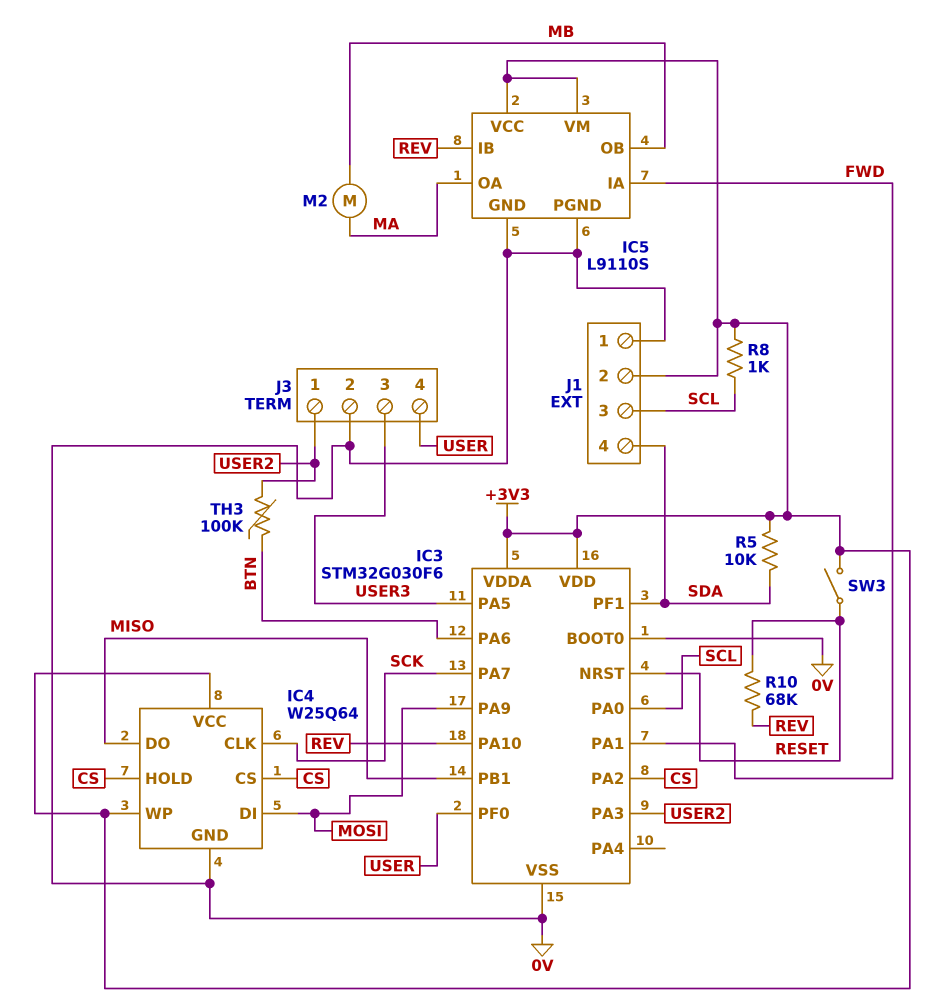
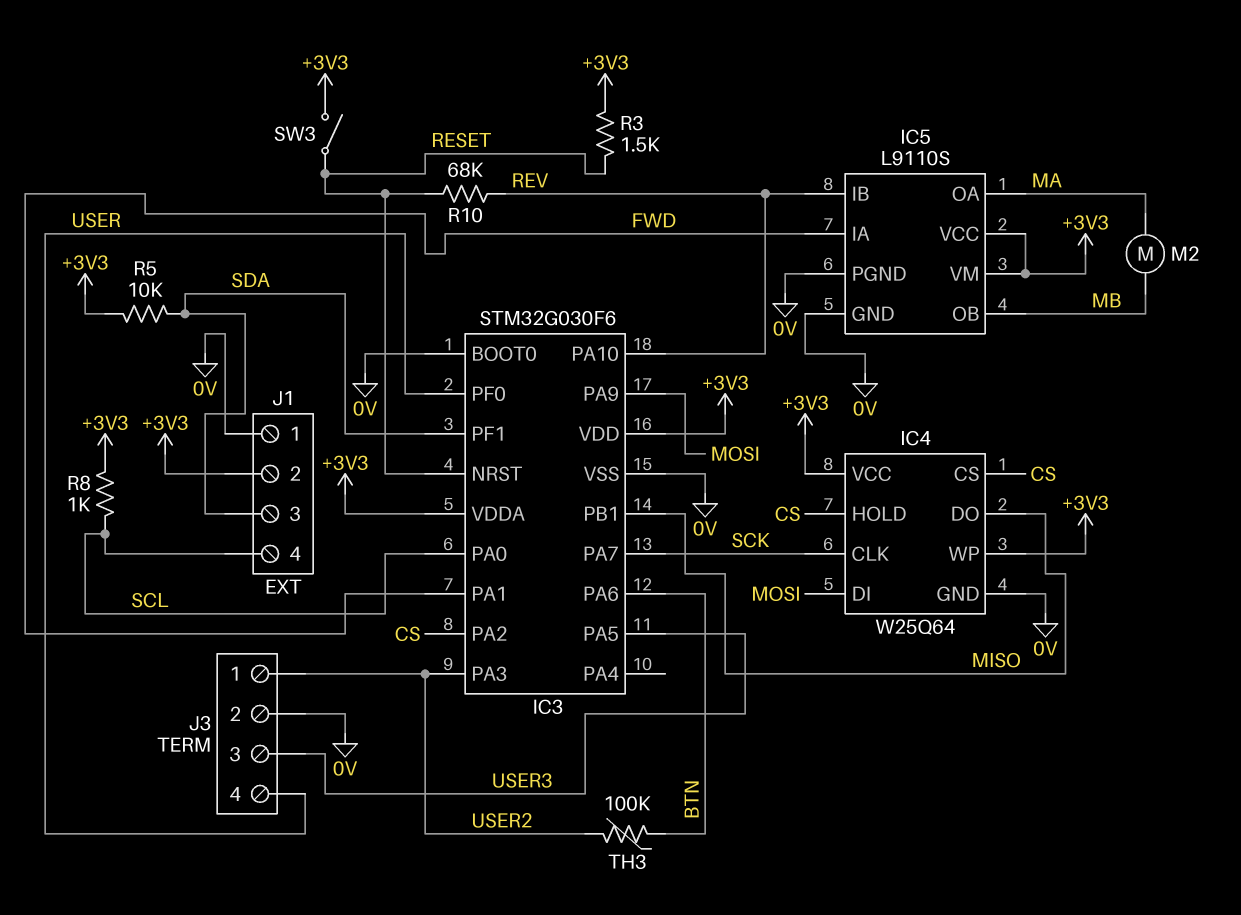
J1 pin 3: SCL -> SDA
J1 pin 4: SDA -> SCL
R3: none -> 1.5k (+3V3, RESET)

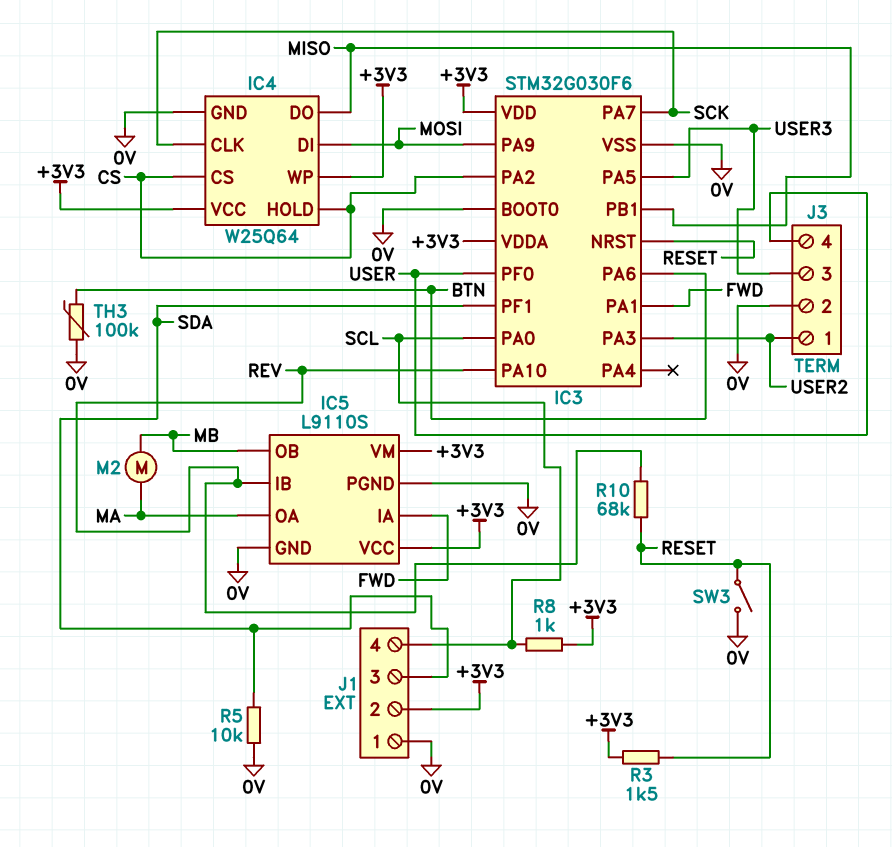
R5: 10k (+3V3, SDA) -> 10k (0V, SDA)
SW3: switch (+3V3, RESET) -> switch (0V, RESET)
TH3: 100k (BTN, USER2) -> 100k (0V, BTN)

